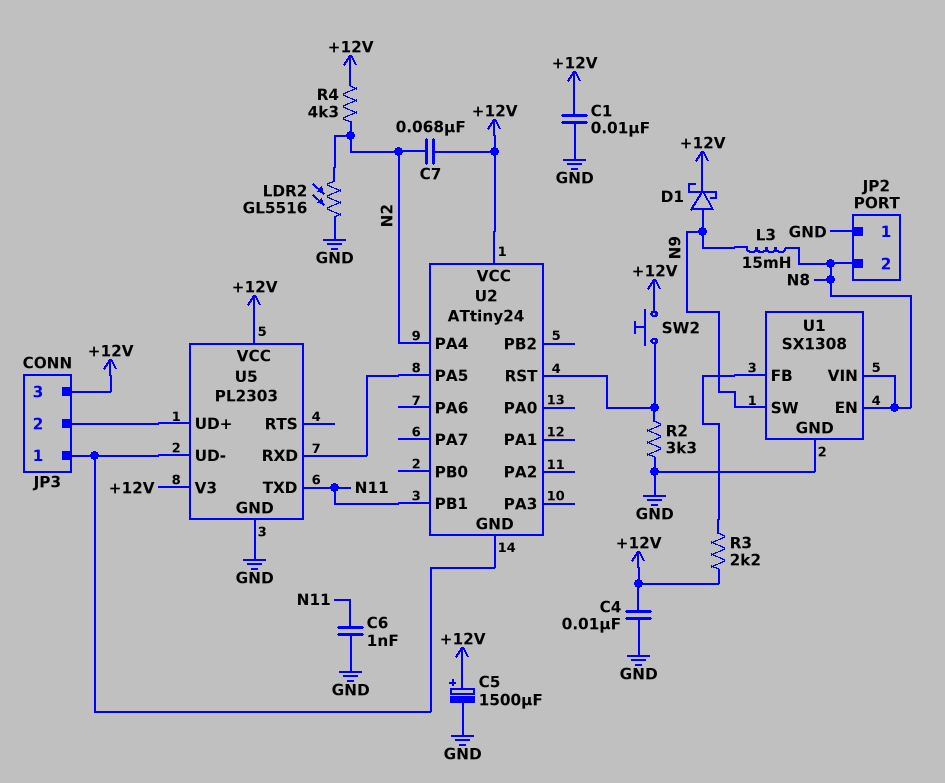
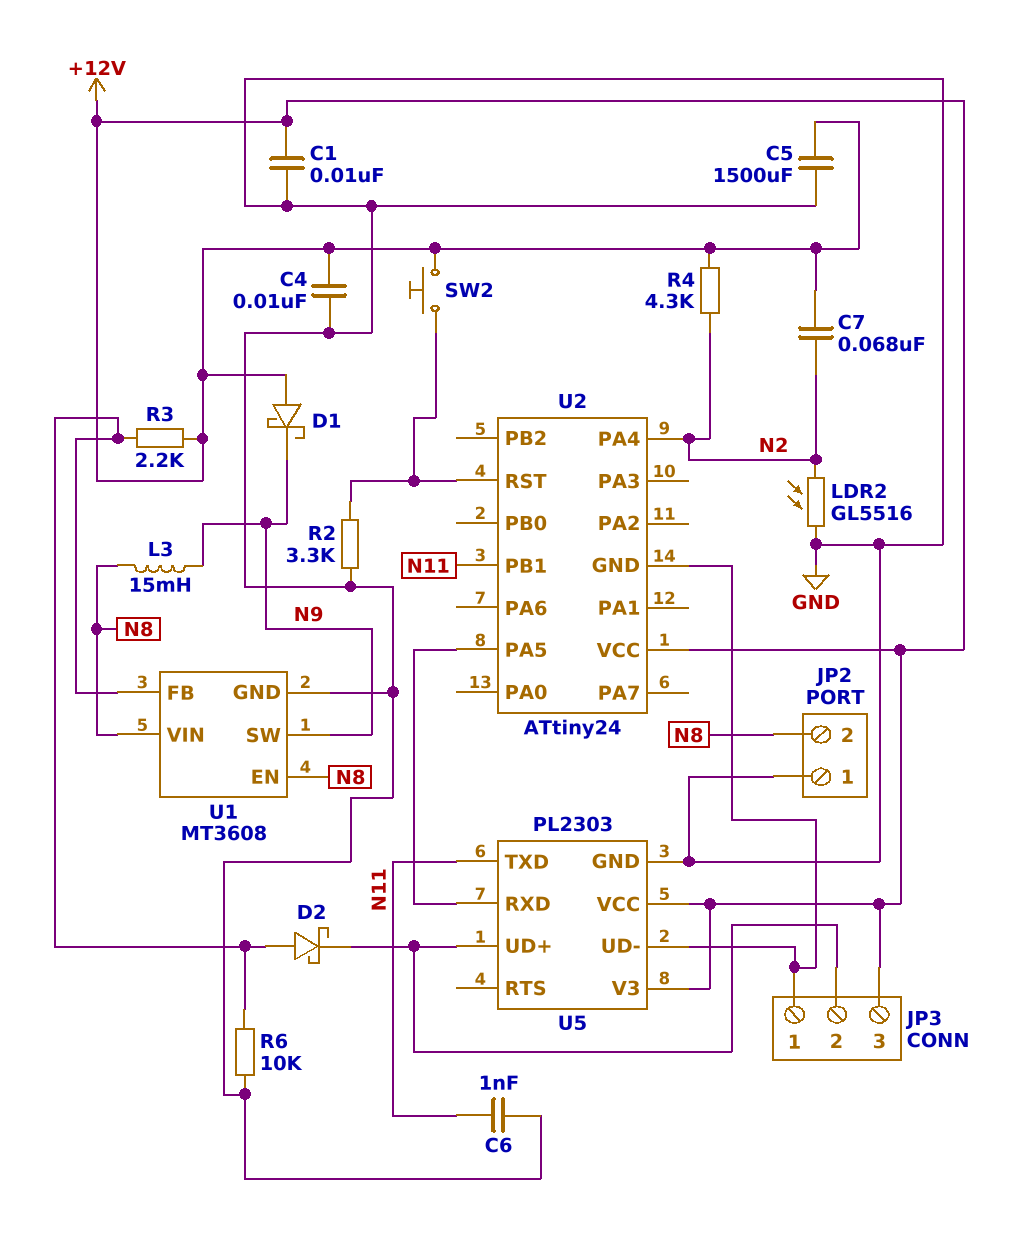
C5: 1500uF (plus +12V, minus GND) -> 1500uF (+12V, GND)
D1: schottky (A N9, K +12V) -> schottky (A +12V, K N9)
D2: none -> schottky (A U1/FB, K JP3/2)
R6: none -> 10k (GND, U1/FB)
U1: SX1308 -> MT3608

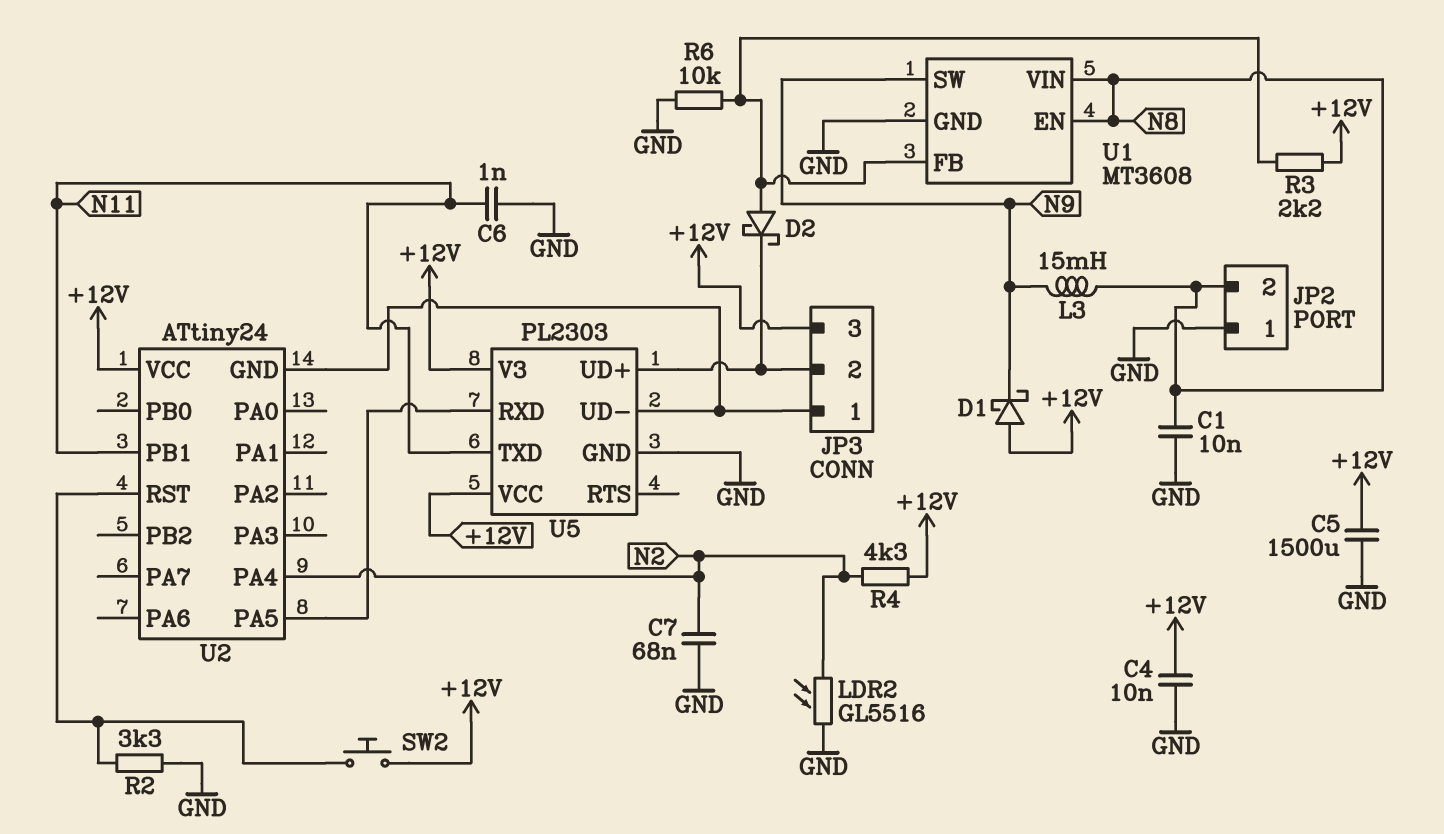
C1: 10nF (+12V, GND) -> 10nF (GND, N8)
C7: 68nF (+12V, N2) -> 68nF (GND, N2)

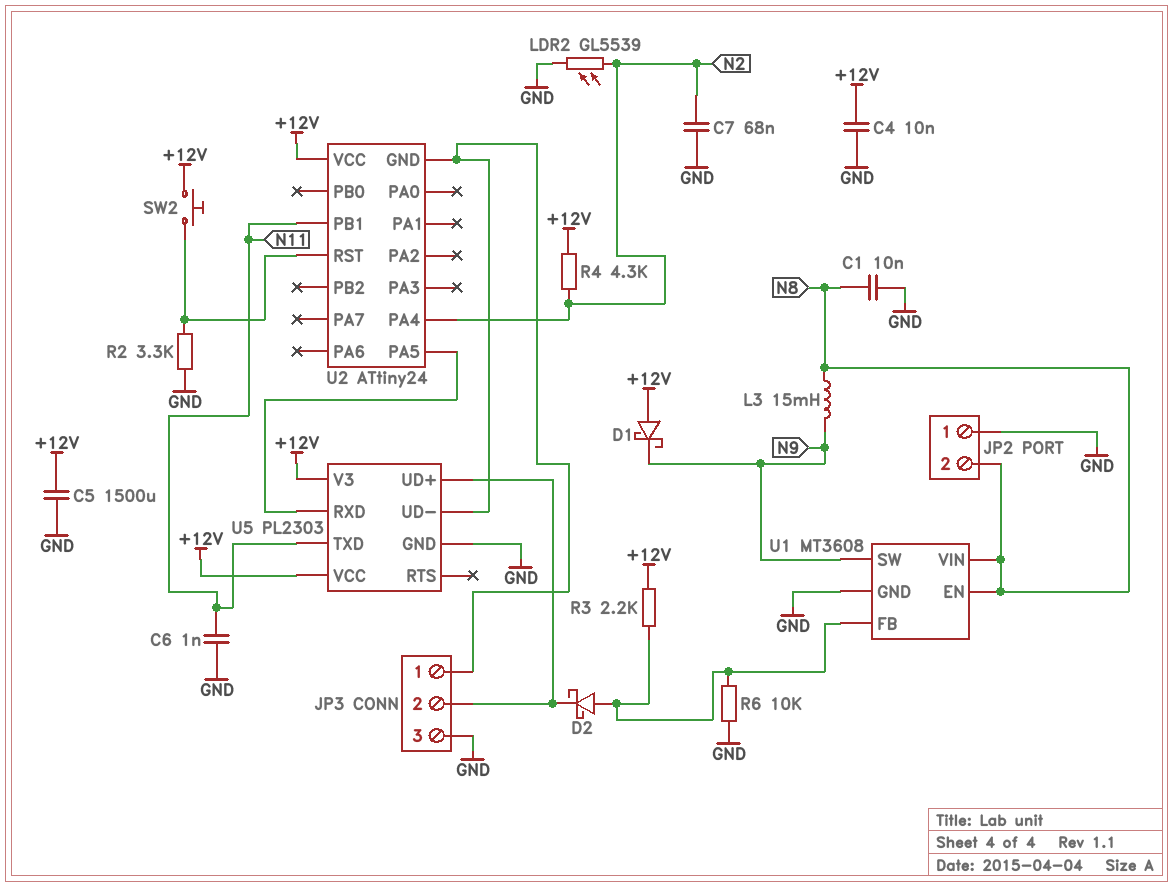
JP3 pin 3: +12V -> GND
LDR2: GL5516 (GND, N2) -> GL5539 (GND, N2)

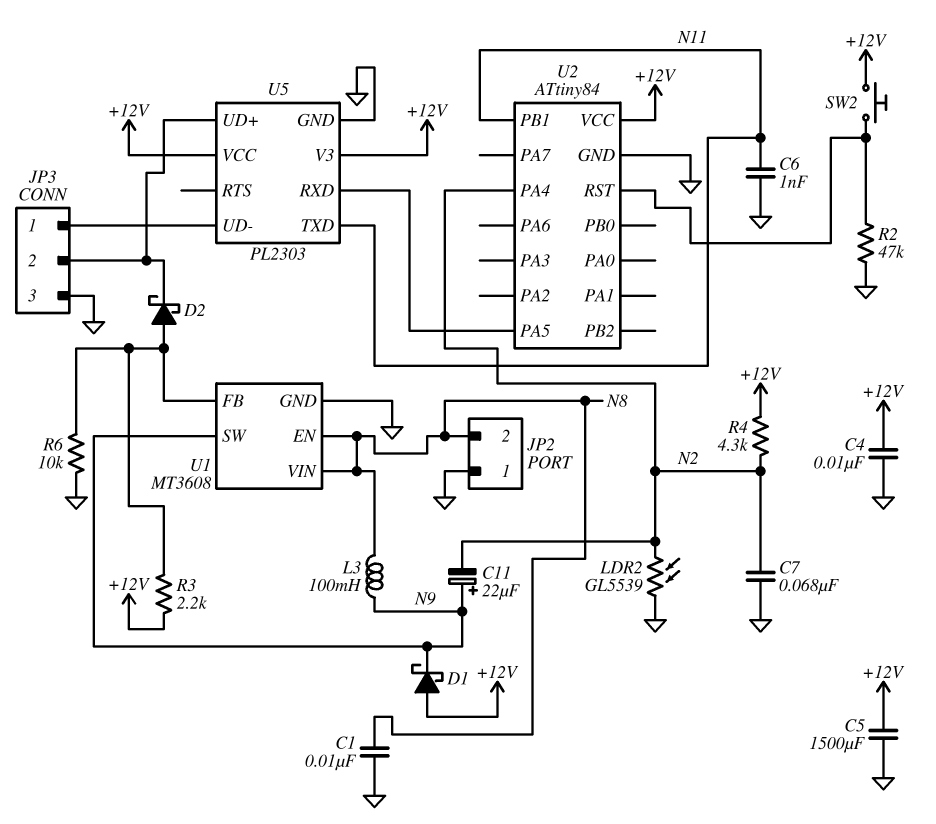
C11: none -> 22uF (plus N9, minus N2)
L3: 15mH (N8, N9) -> 100mH (N8, N9)
R2: 3.3k (GND, U2/RST) -> 47k (GND, U2/RST)
U2: ATtiny24 -> ATtiny84
U2 pin GND: JP3/1 -> GND

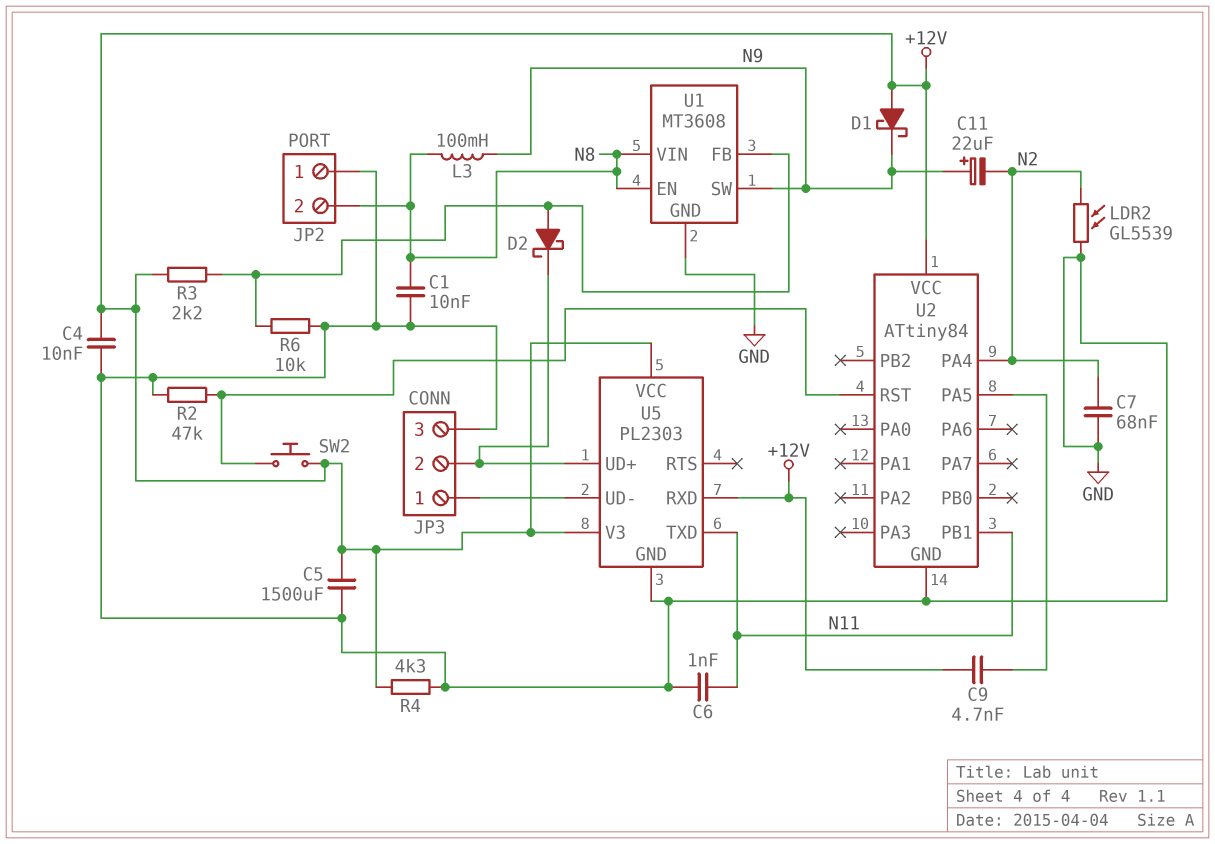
C9: none -> 4.7nF (+12V, U2/PA5)
R4: 4.3k (+12V, N2) -> 4.3k (+12V, GND)
U5 pin RXD: U2/PA5 -> +12V

